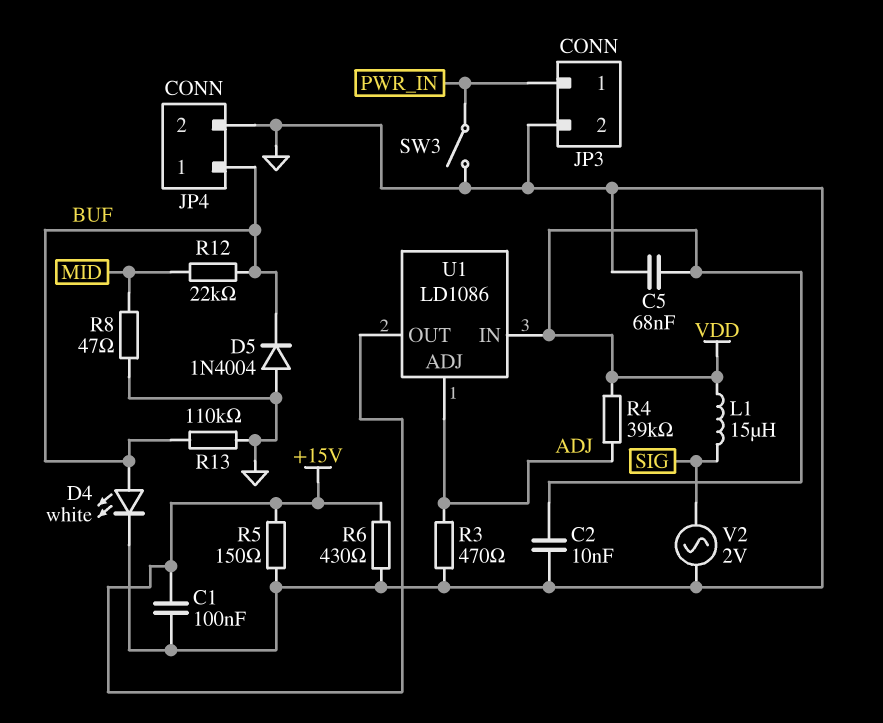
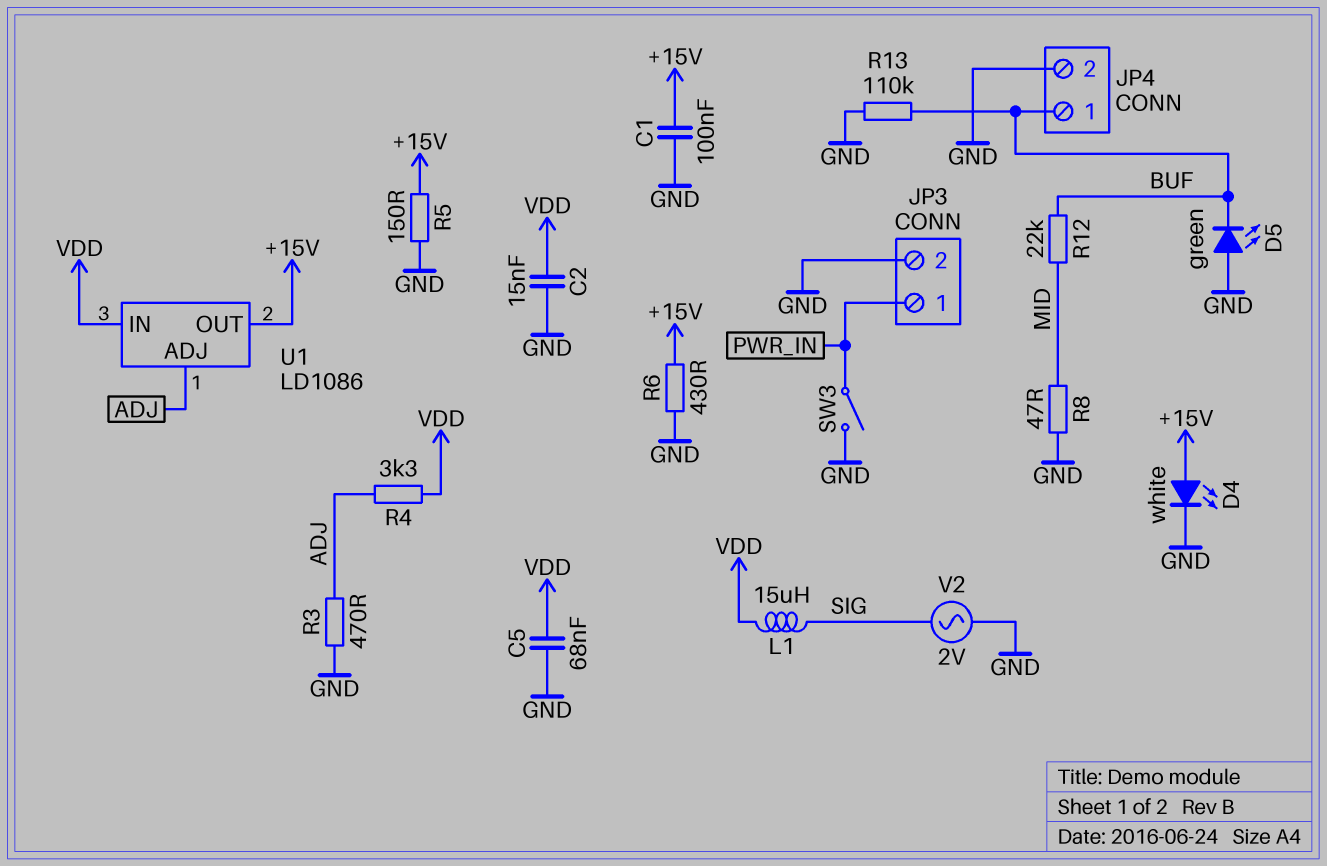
C2: 10nF (GND, VDD) -> 15nF (GND, VDD)
D4: LED white (A BUF, K GND) -> LED white (A +15V, K GND)
D5: diode 1N4004 (A GND, K BUF) -> LED green (A GND, K BUF)
R4: 39k (ADJ, VDD) -> 3.3k (ADJ, VDD)

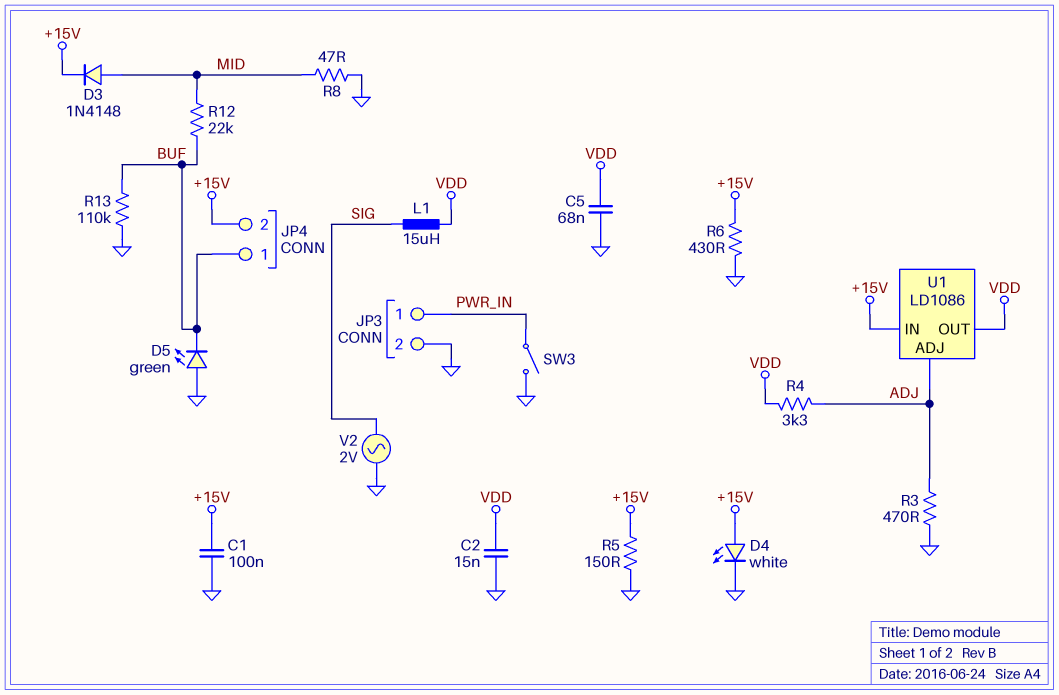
D3: none -> diode 1N4148 (A MID, K +15V)
JP4 pin 2: GND -> +15V
U1 pin IN: VDD -> +15V
U1 pin OUT: +15V -> VDD

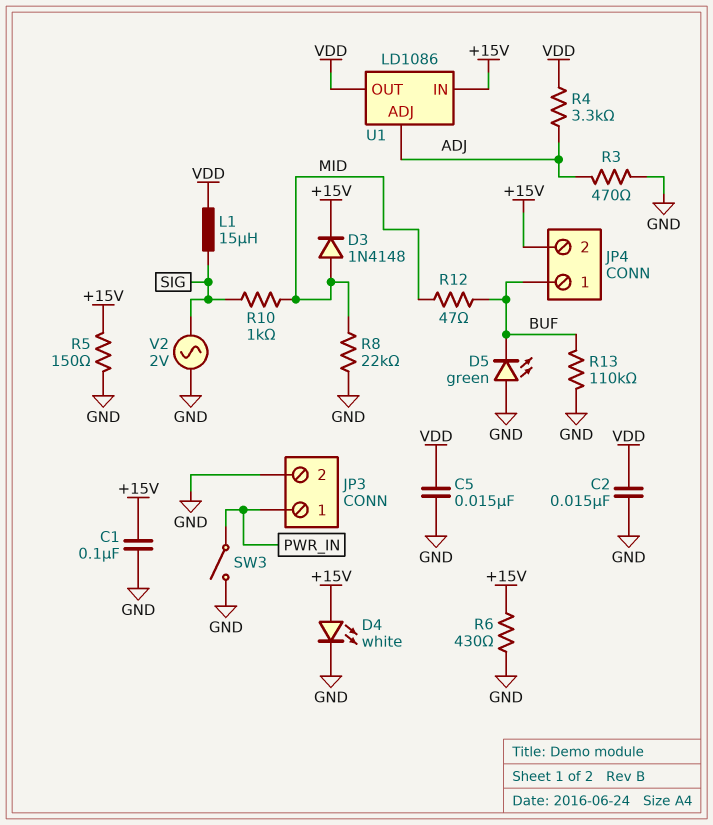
C5: 68nF (GND, VDD) -> 15nF (GND, VDD)
R8: 47 (GND, MID) -> 22k (GND, MID)
R10: none -> 1k (MID, SIG)
R12: 22k (BUF, MID) -> 47 (BUF, MID)

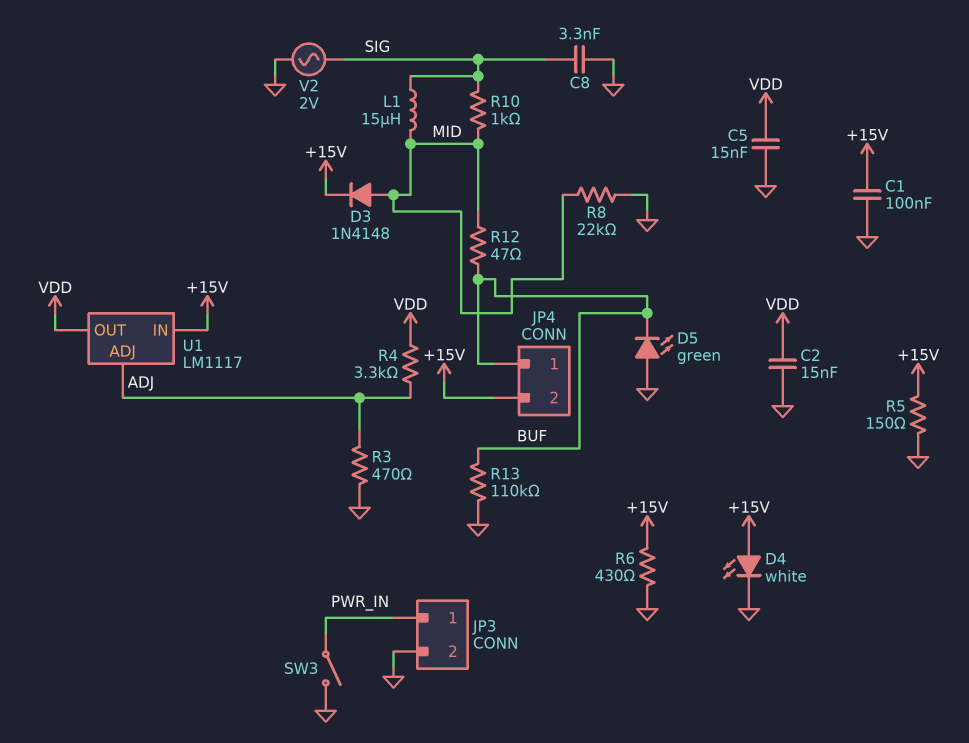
C8: none -> 3.3nF (GND, SIG)
L1: 15uH (SIG, VDD) -> 15uH (MID, SIG)
U1: LD1086 -> LM1117

